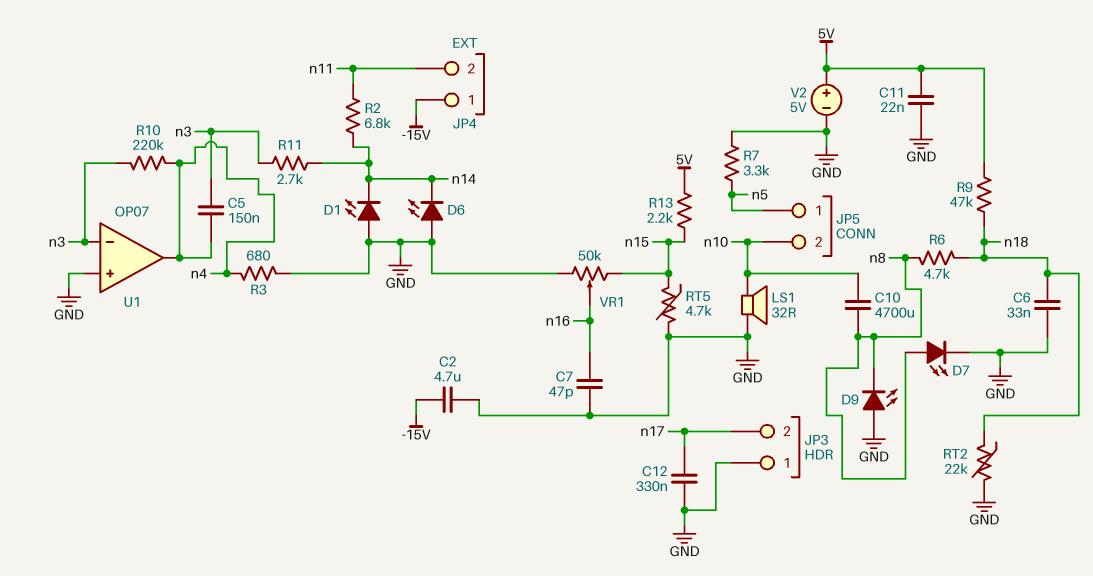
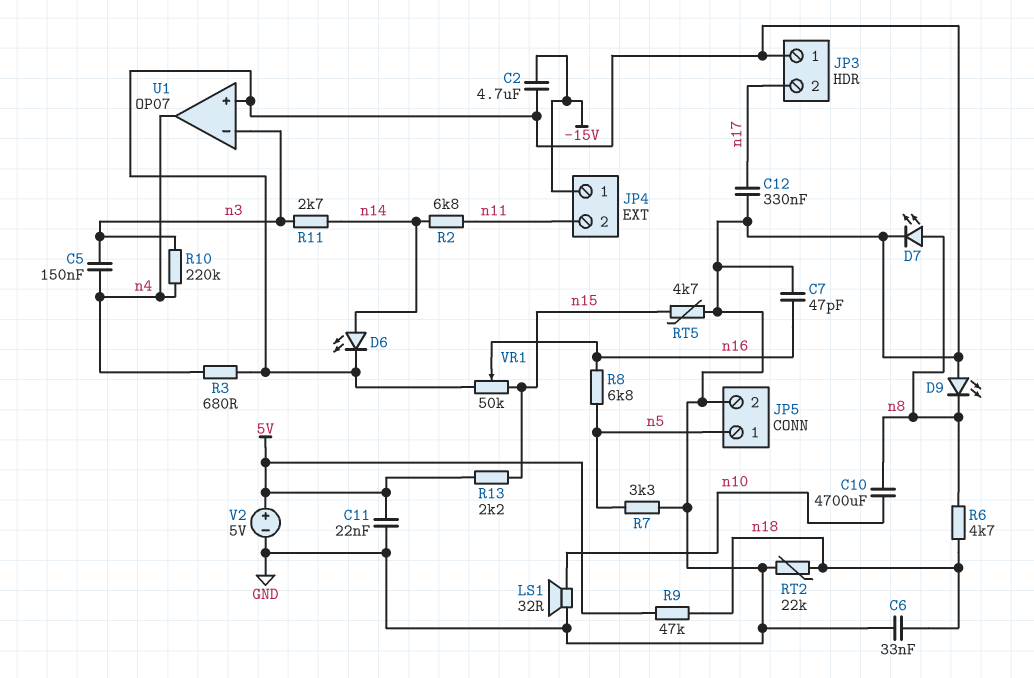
D1: LED (A GND, K n14) -> none
D6: LED (A GND, K n14) -> LED (A n14, K GND)
JP5 pin 2: n10 -> GND
R8: none -> 6.8k (n5, n16)

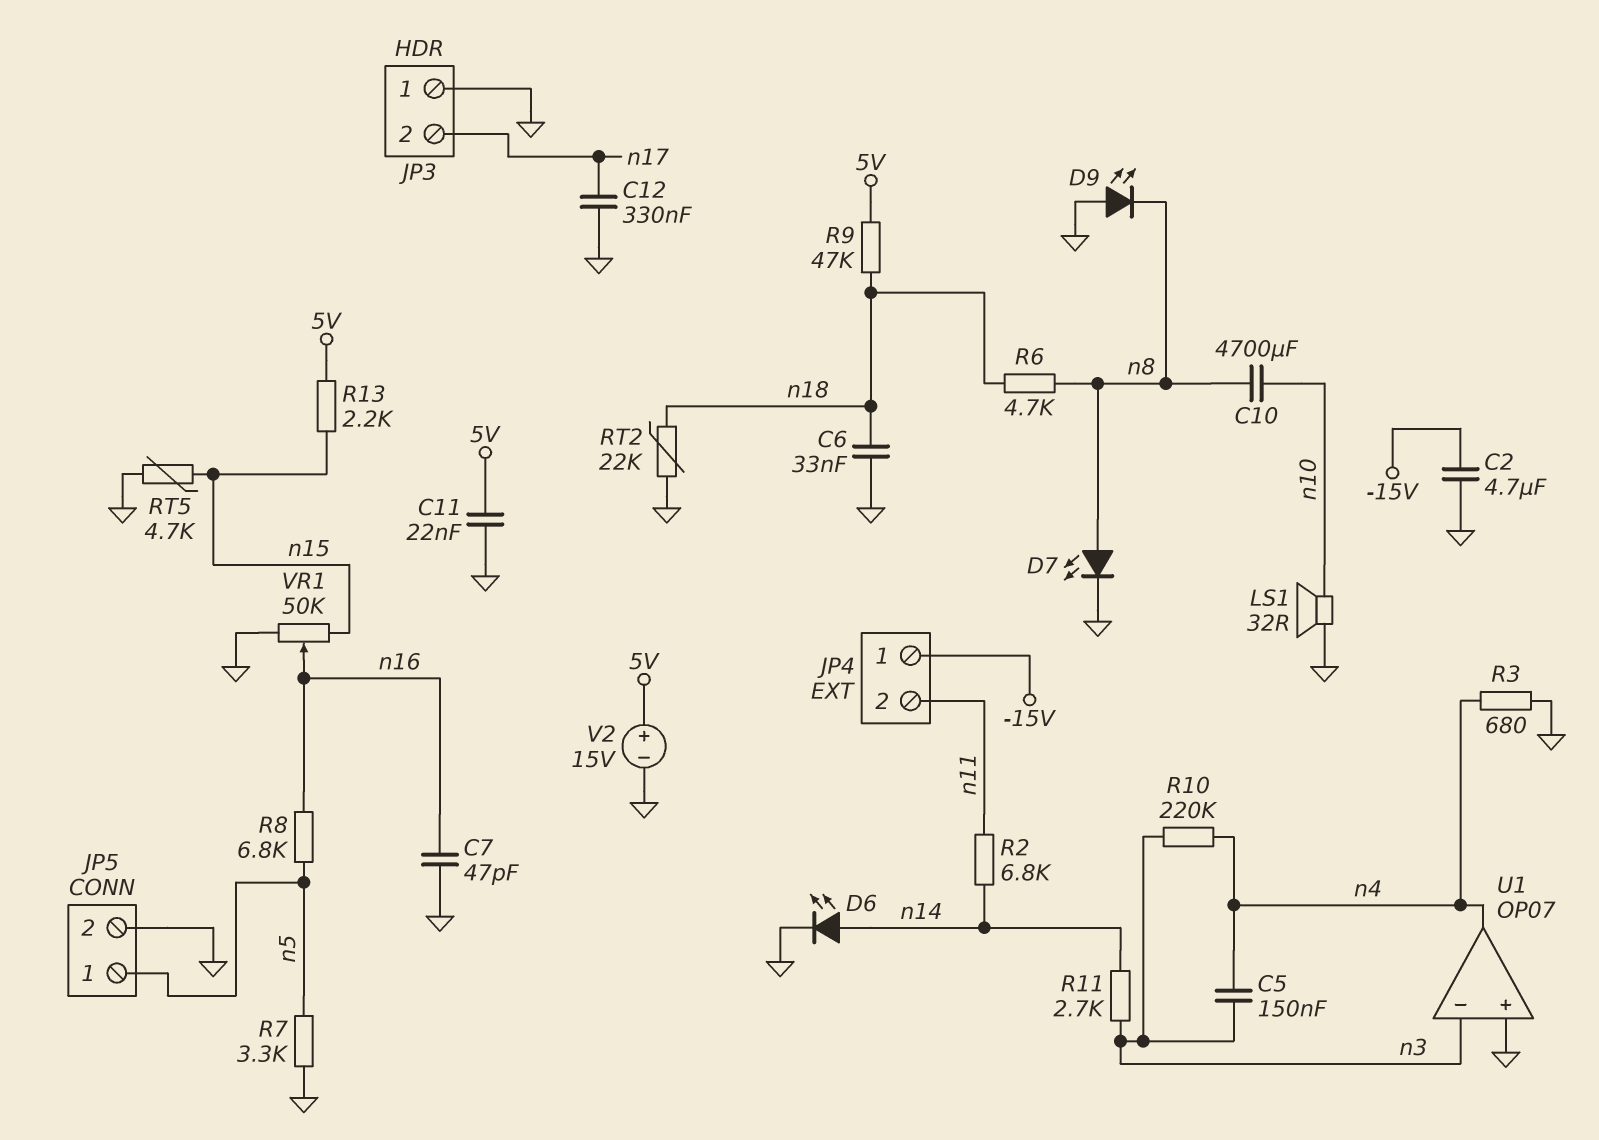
V2: 5V (plus 5V, minus GND) -> 15V (plus 5V, minus GND)

